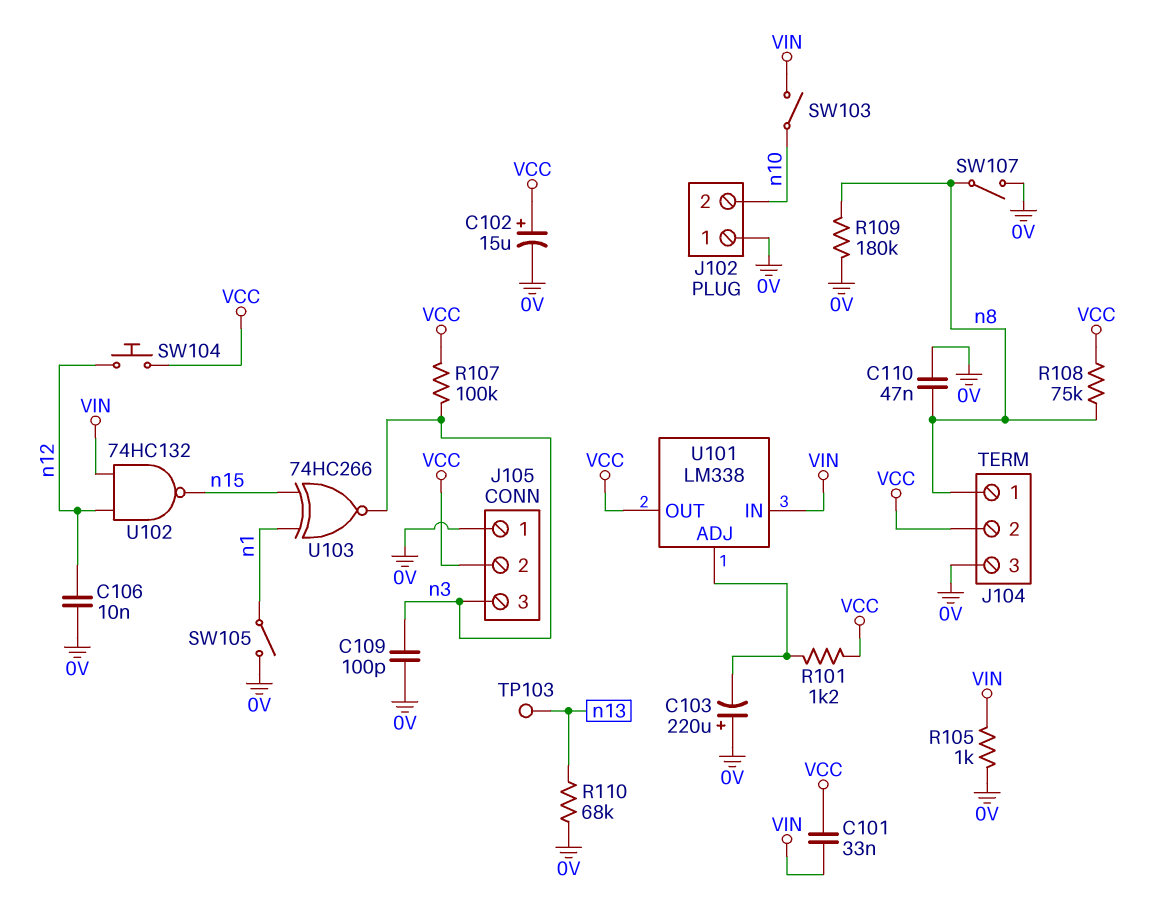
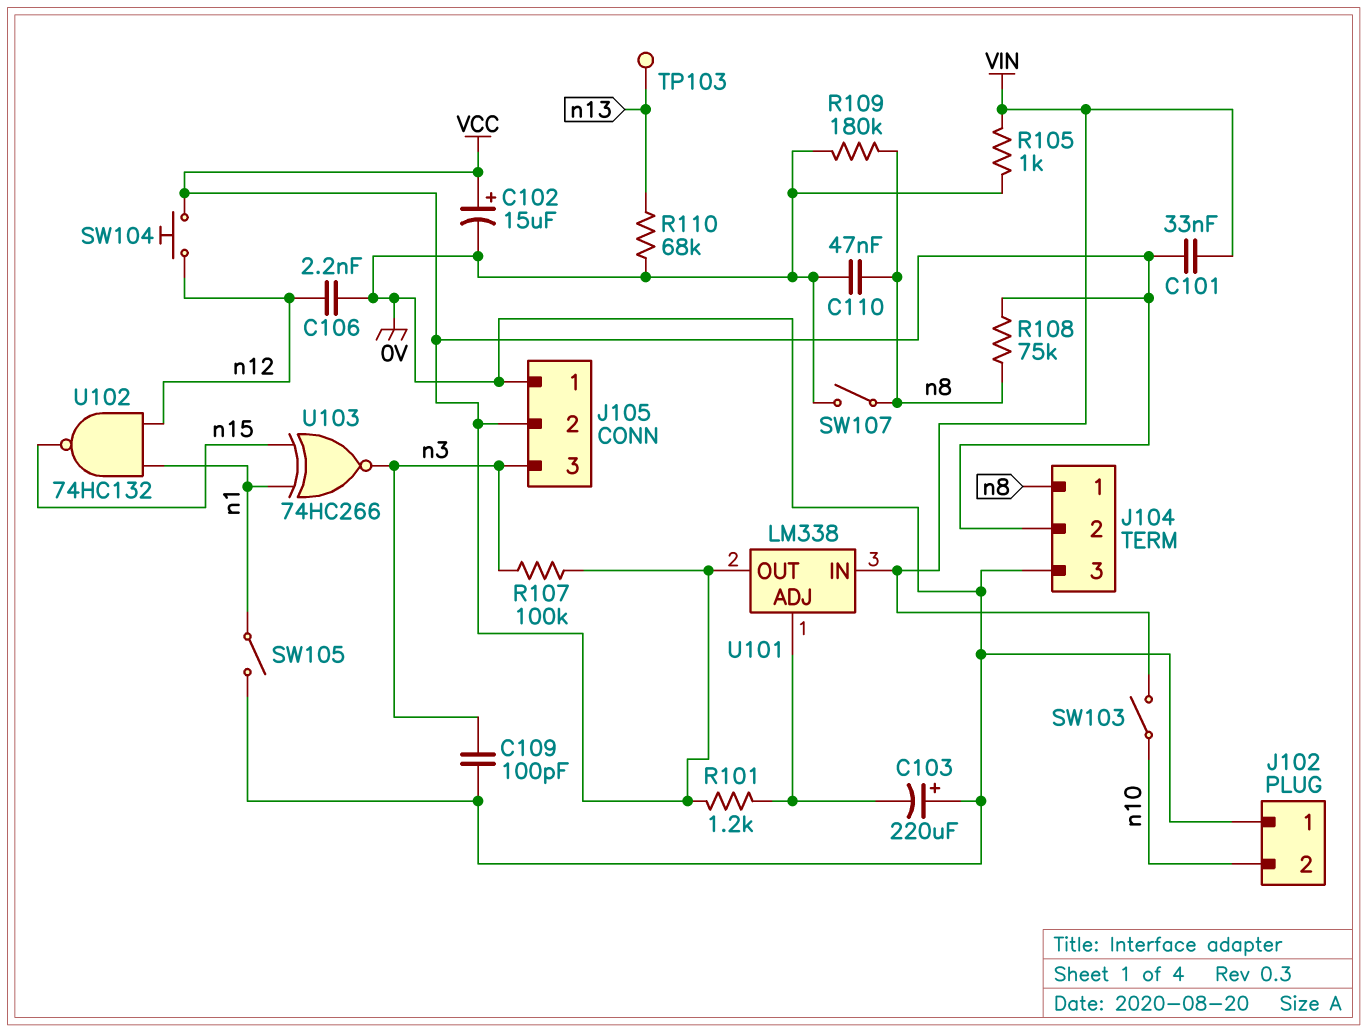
C106: 10nF (0V, n12) -> 2.2nF (0V, n12)
U102: NAND 74HC132 (in VIN, in n12, out n15) -> NAND 74HC132 (in n1, in n12, out n15)

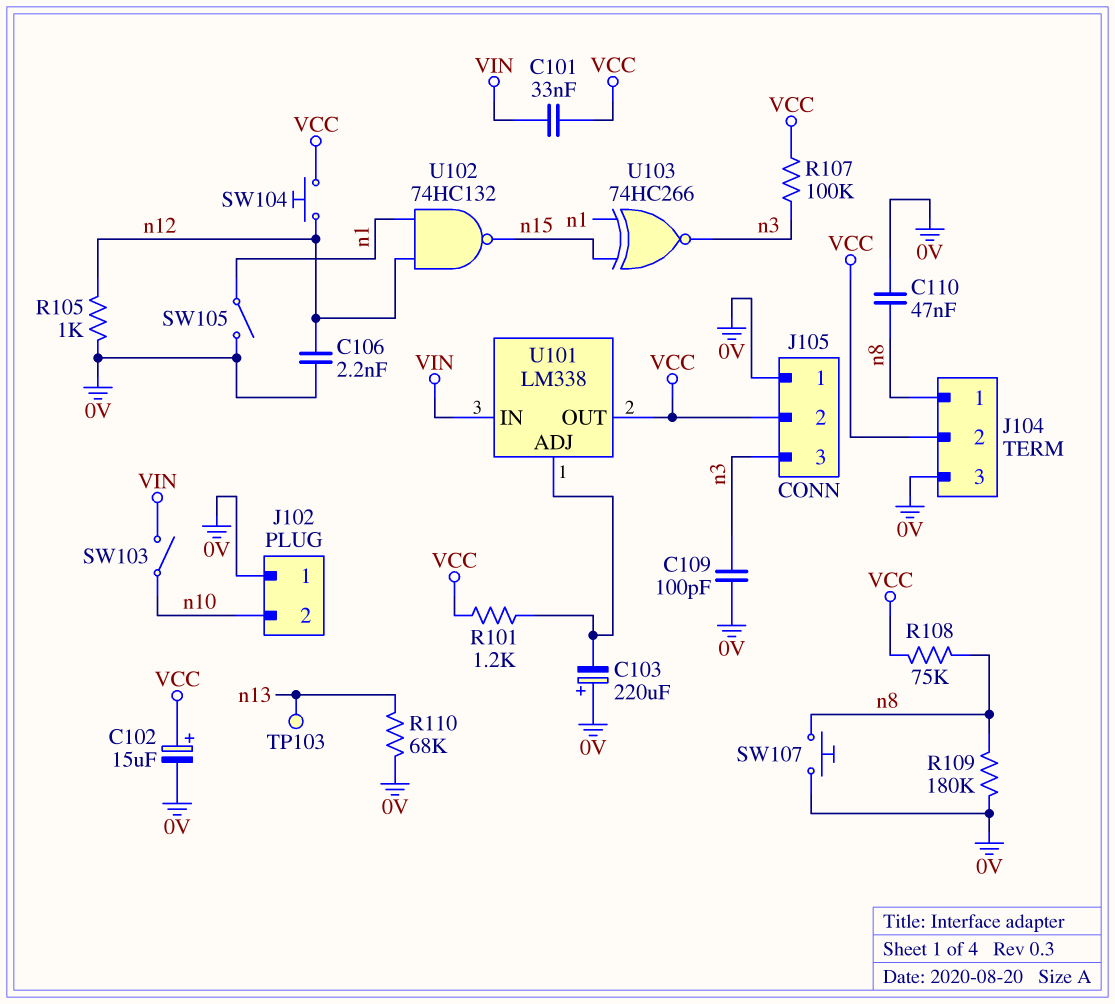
R105: 1k (0V, VIN) -> 1k (0V, n12)
SW107: switch (0V, n8) -> button (0V, n8)

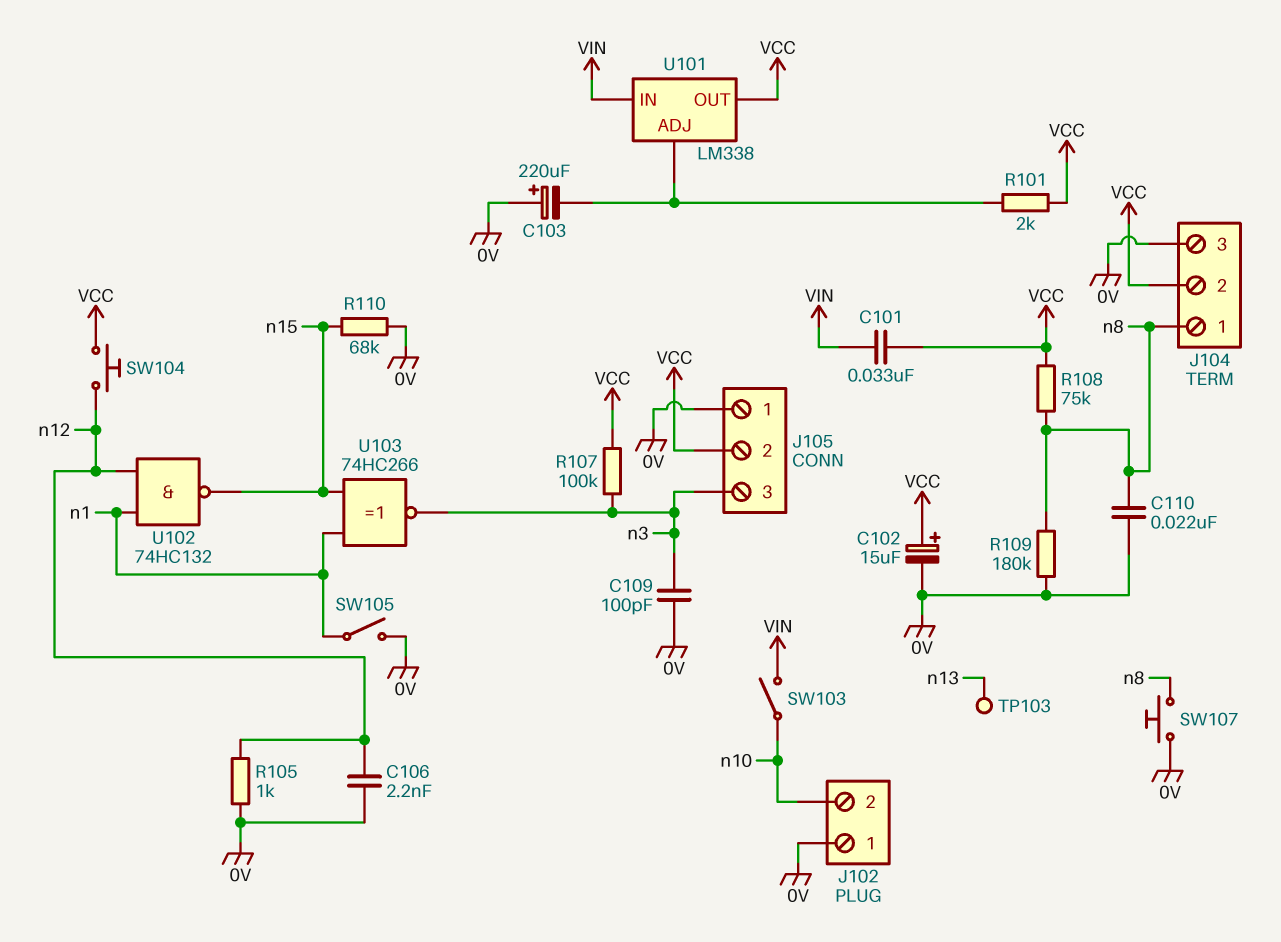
C110: 47nF (0V, n8) -> 22nF (0V, n8)
R101: 1.2k (U101/ADJ, VCC) -> 2k (U101/ADJ, VCC)
R110: 68k (0V, n13) -> 68k (0V, n15)

